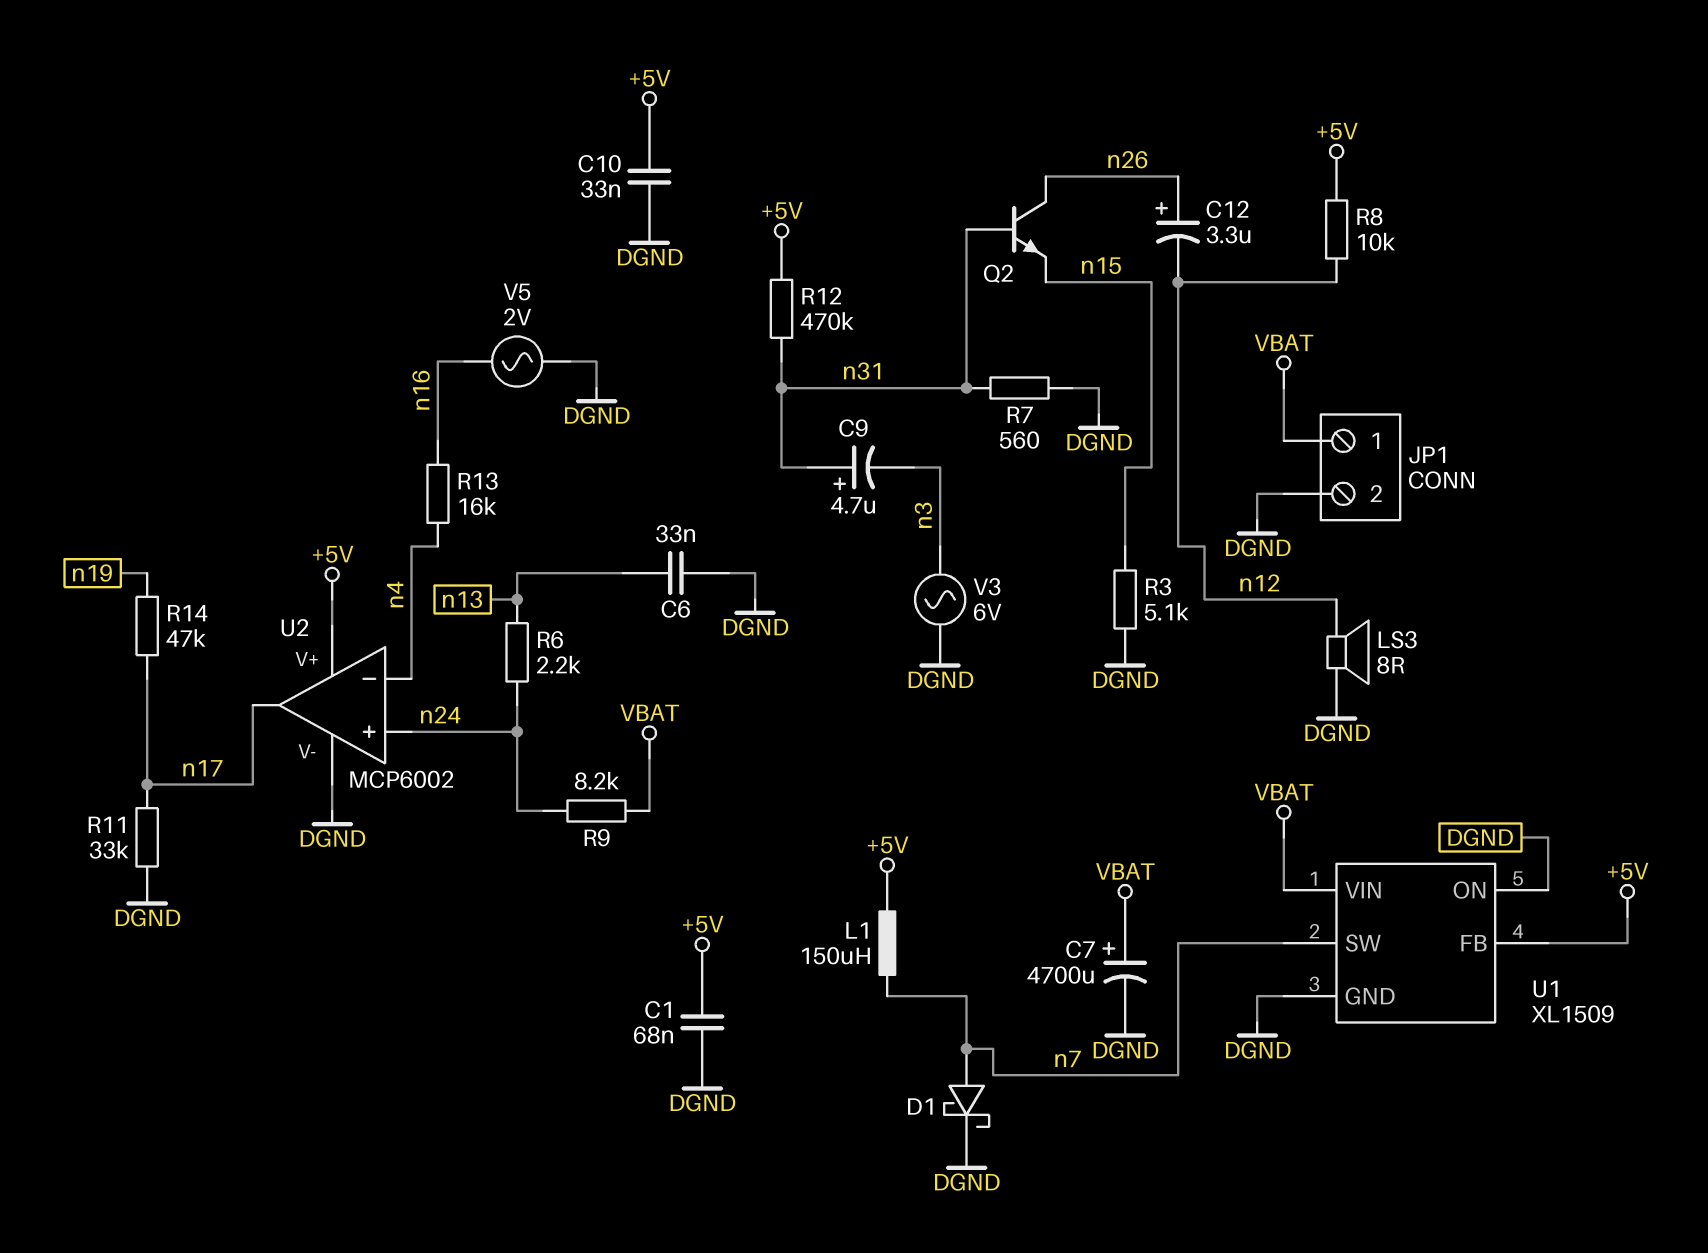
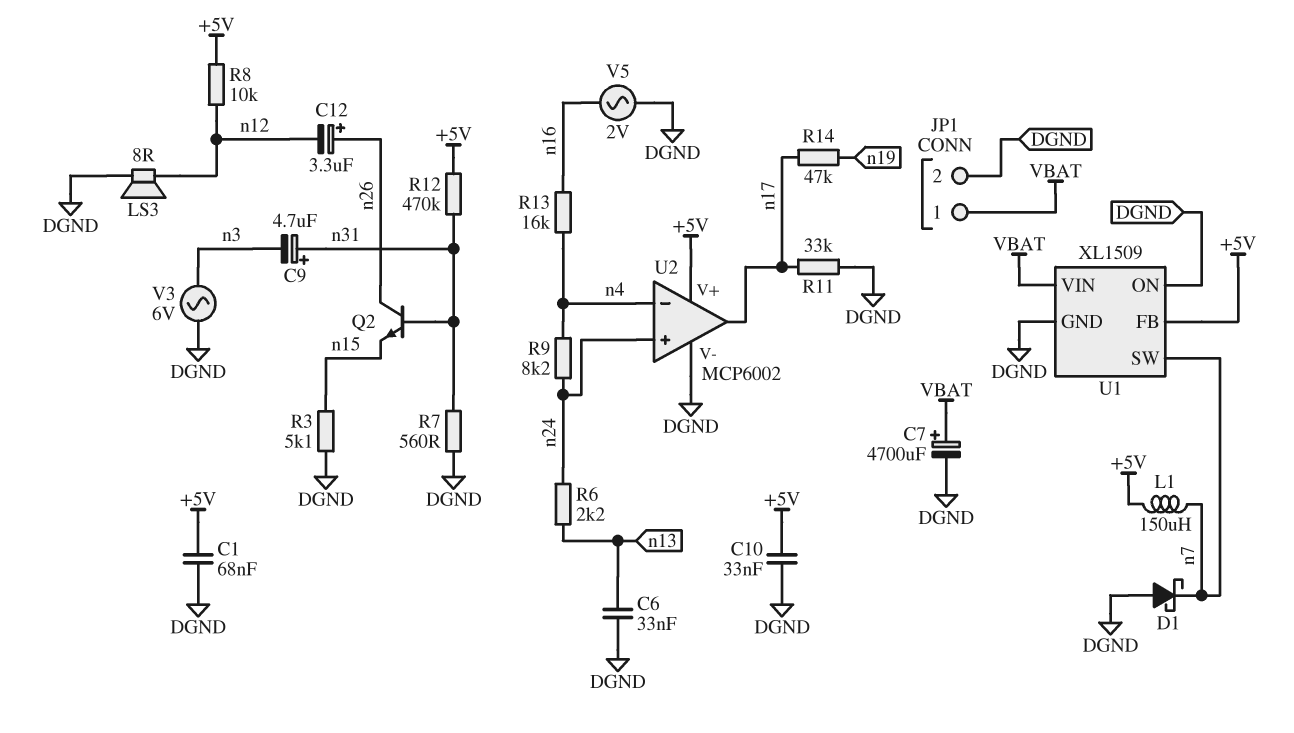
D1: schottky (A n7, K DGND) -> schottky (A DGND, K n7)
R9: 8.2k (VBAT, n24) -> 8.2k (n4, n24)

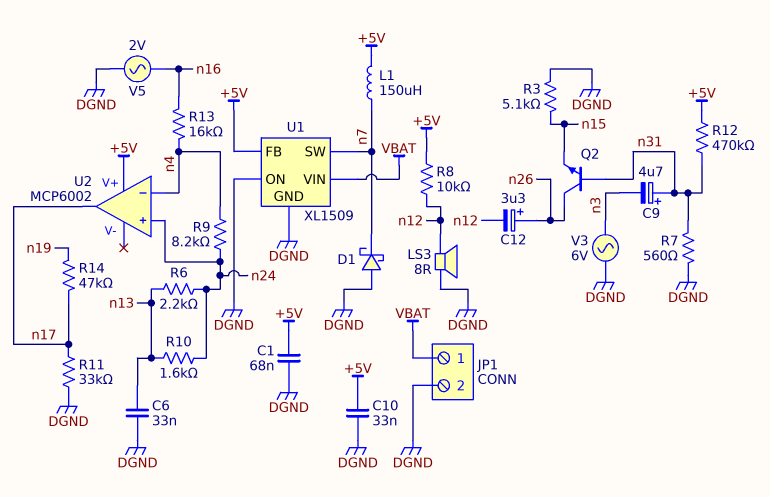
C7: 4700uF (plus VBAT, minus DGND) -> none
R10: none -> 1.6k (n13, n24)
U2 pin V-: DGND -> none

